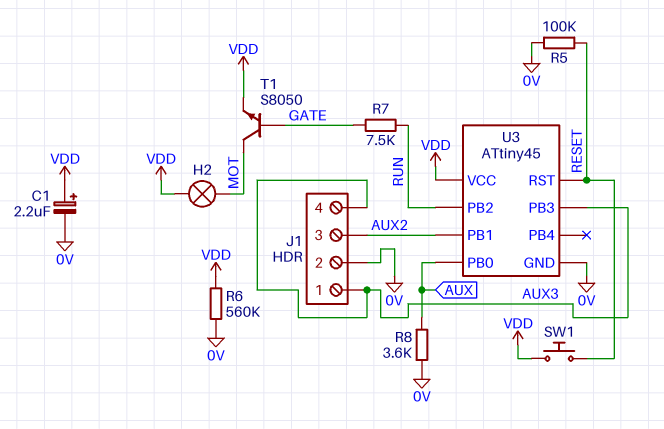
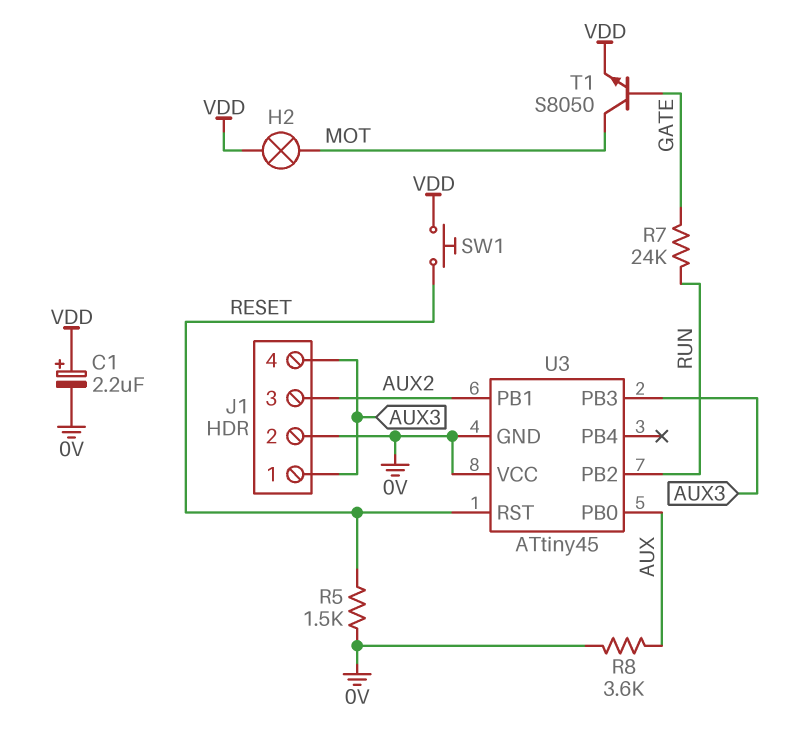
R5: 100k (0V, RESET) -> 1.5k (0V, RESET)
R6: 560k (0V, VDD) -> none
R7: 7.5k (GATE, RUN) -> 24k (GATE, RUN)
U3 pin VCC: VDD -> 0V

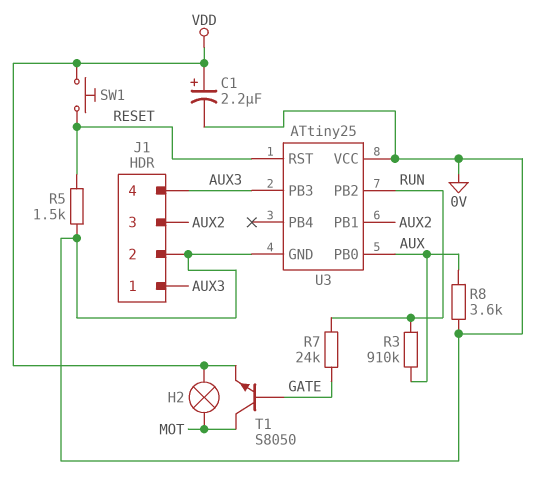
R3: none -> 910k (AUX, RUN)
U3: ATtiny45 -> ATtiny25

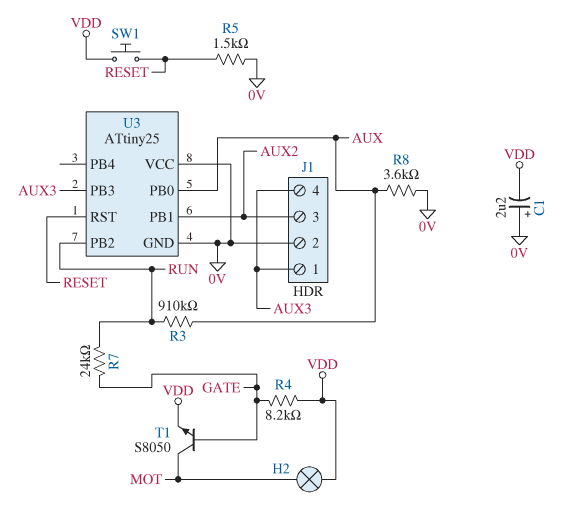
C1: 2.2uF (plus VDD, minus 0V) -> 2.2uF (plus 0V, minus VDD)
R4: none -> 8.2k (GATE, VDD)

